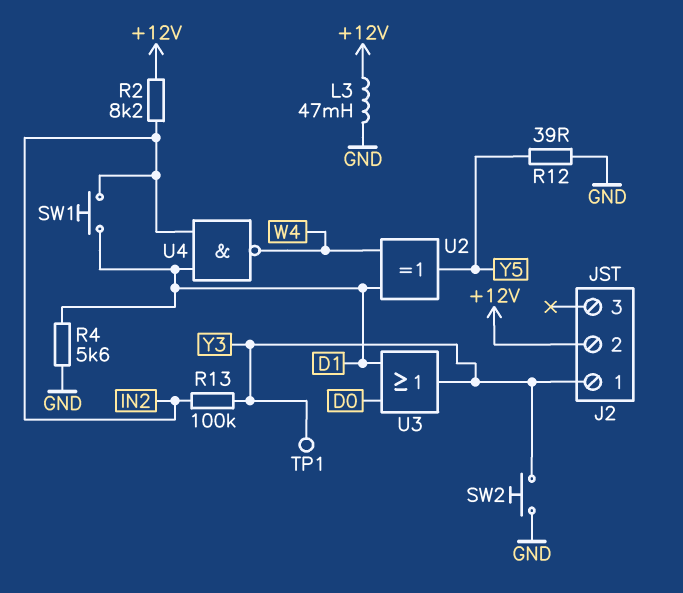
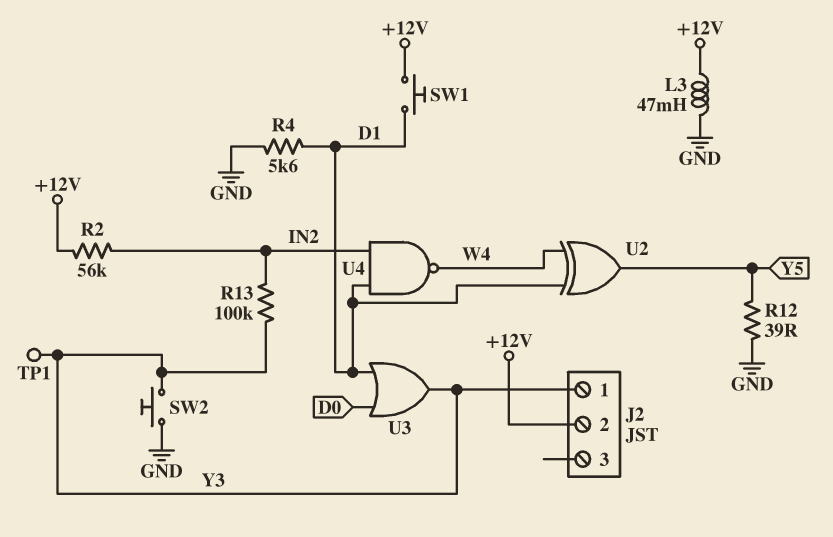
R2: 8.2k (+12V, IN2) -> 56k (+12V, IN2)
SW1: button (D1, IN2) -> button (+12V, D1)

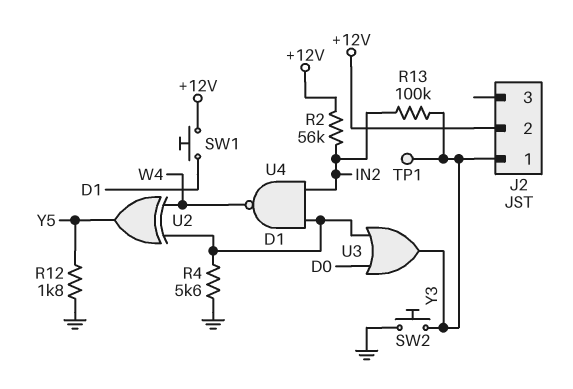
L3: 47mH (+12V, GND) -> none
R12: 39 (GND, Y5) -> 1.8k (GND, Y5)

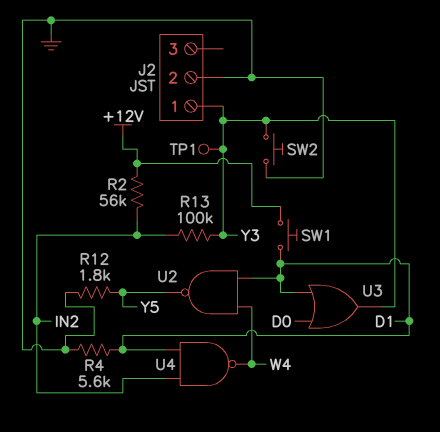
J2 pin 2: +12V -> GND
U2: XOR (in D1, in W4, out Y5) -> NAND (in D1, in W4, out Y5)

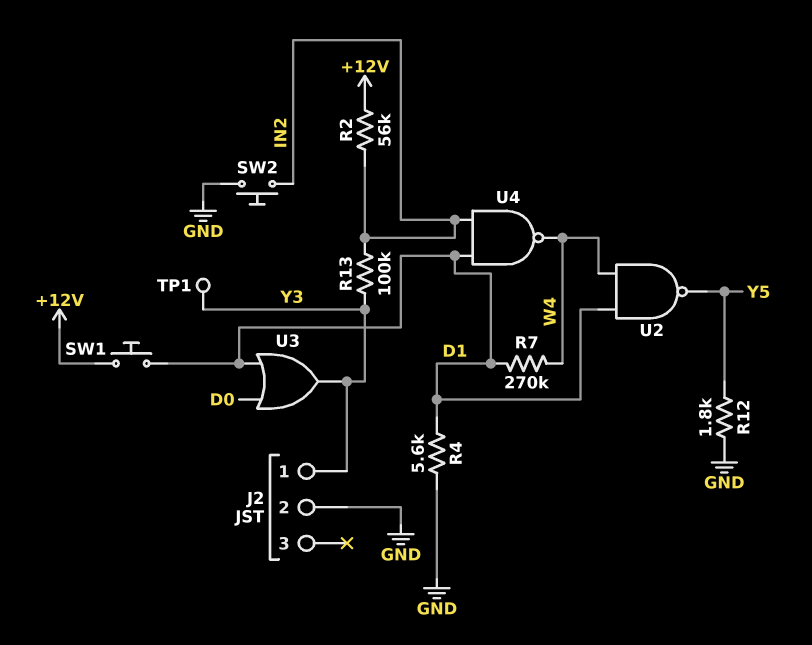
R7: none -> 270k (D1, W4)
SW2: button (GND, Y3) -> button (GND, IN2)

